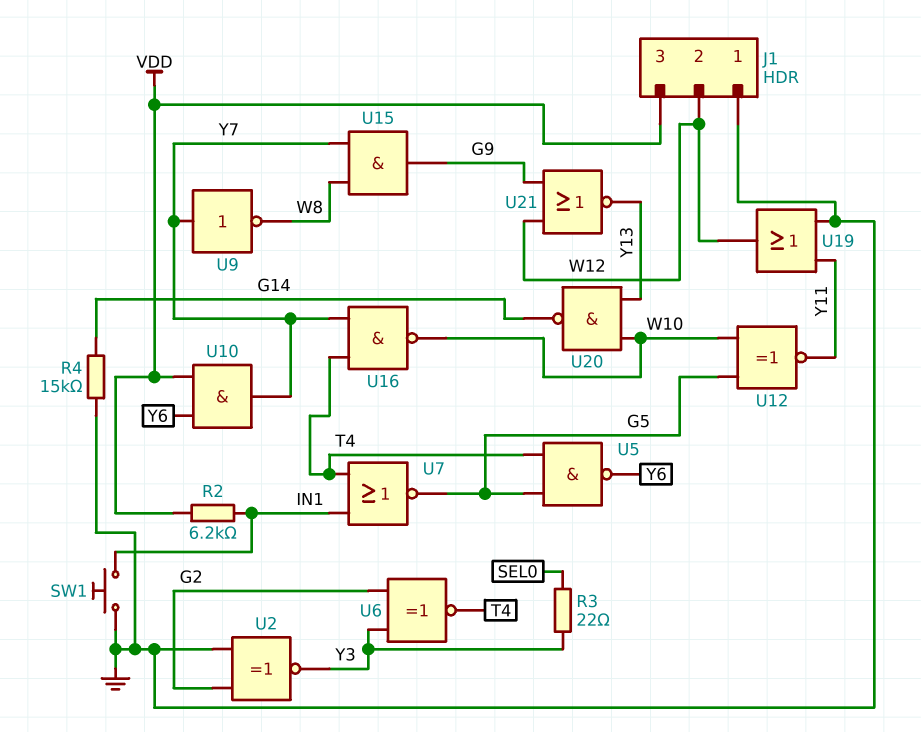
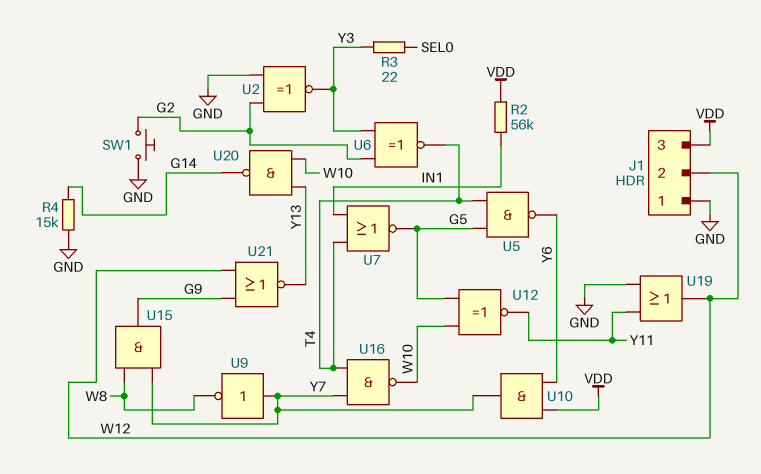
R2: 6.2k (IN1, VDD) -> 56k (IN1, VDD)
SW1: button (GND, IN1) -> button (G2, GND)

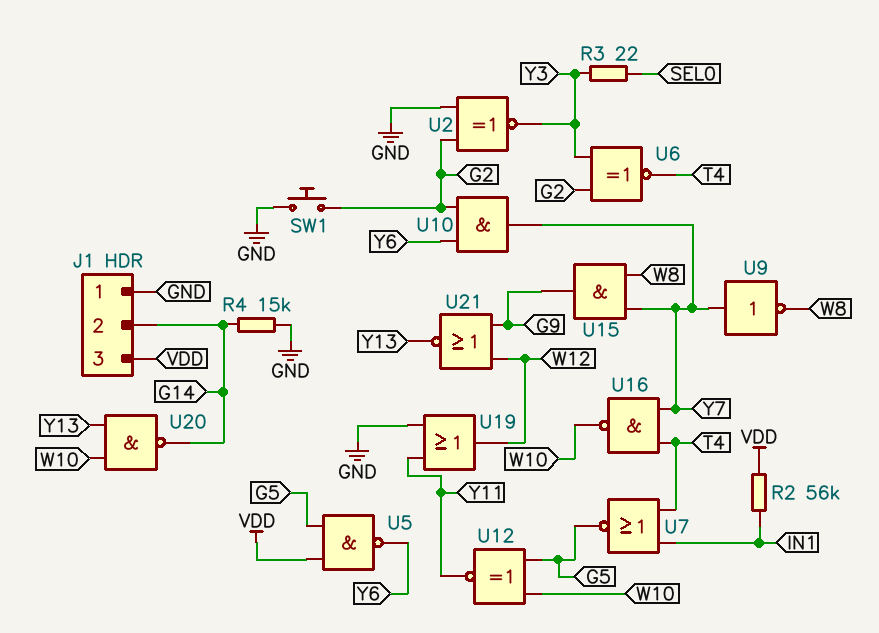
J1 pin 2: W12 -> G14
U5: NAND (in G5, in T4, out Y6) -> NAND (in G5, in VDD, out Y6)
U10: AND (in VDD, in Y6, out Y7) -> AND (in G2, in Y6, out Y7)

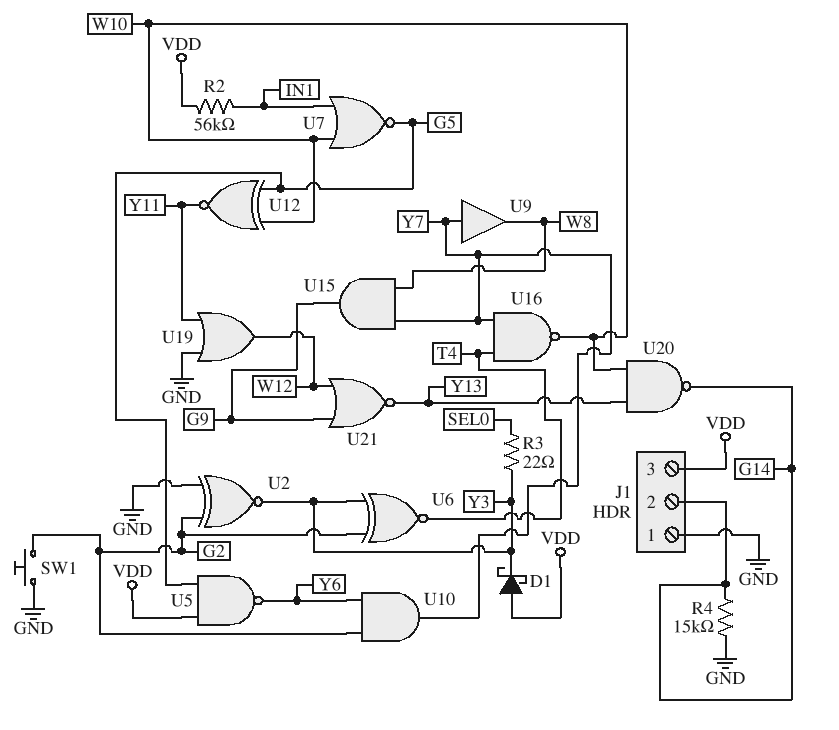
D1: none -> schottky (A VDD, K Y3)
U7: NOR (in IN1, in T4, out G5) -> NOR (in IN1, in W10, out G5)
U9: NOT (in Y7, out W8) -> buffer (in Y7, out W8)

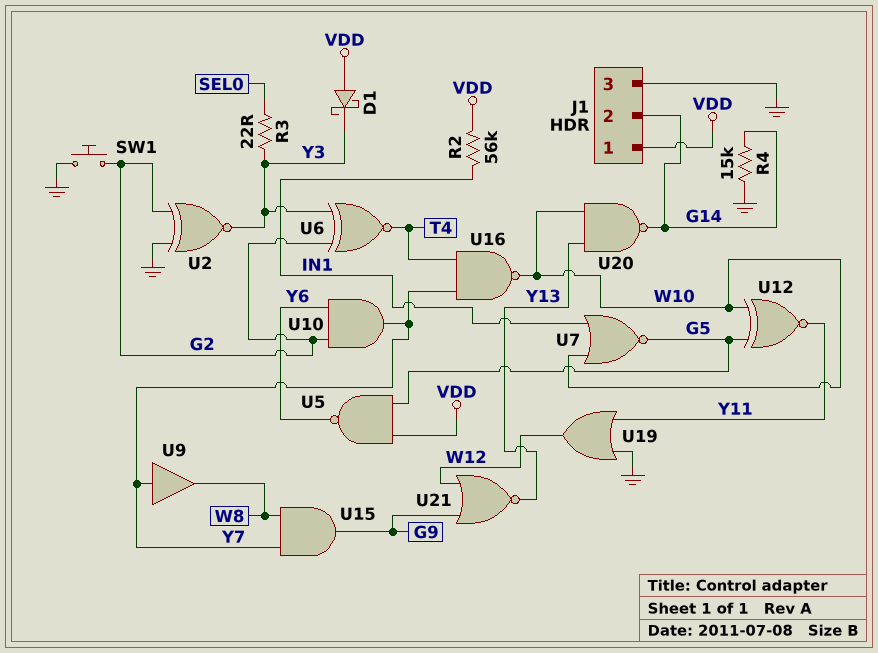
J1 pin 1: GND -> VDD
J1 pin 3: VDD -> GND

